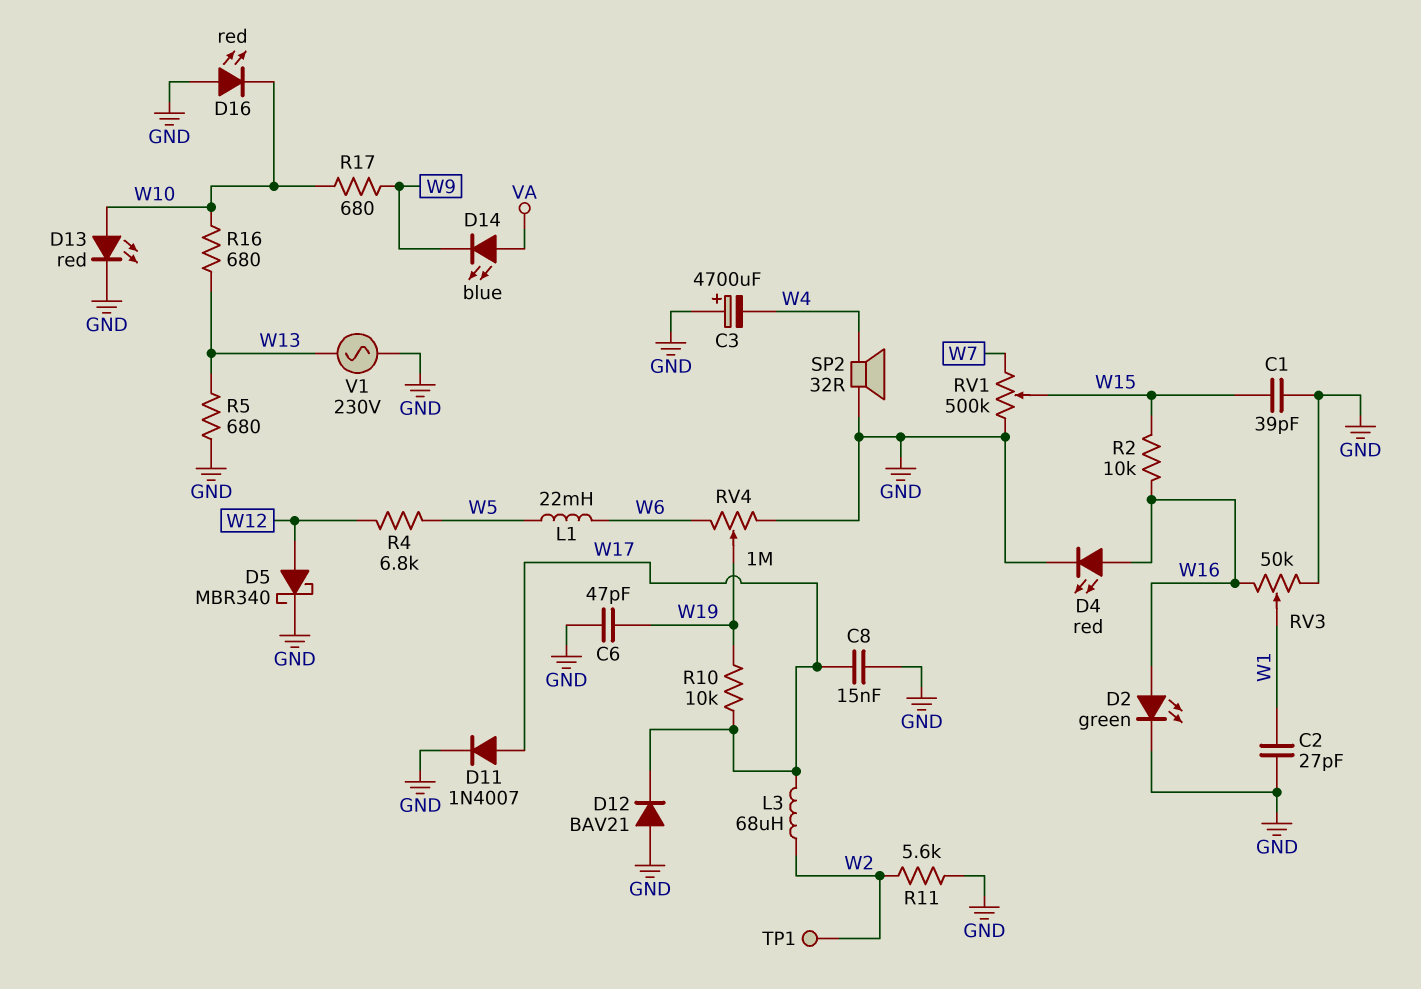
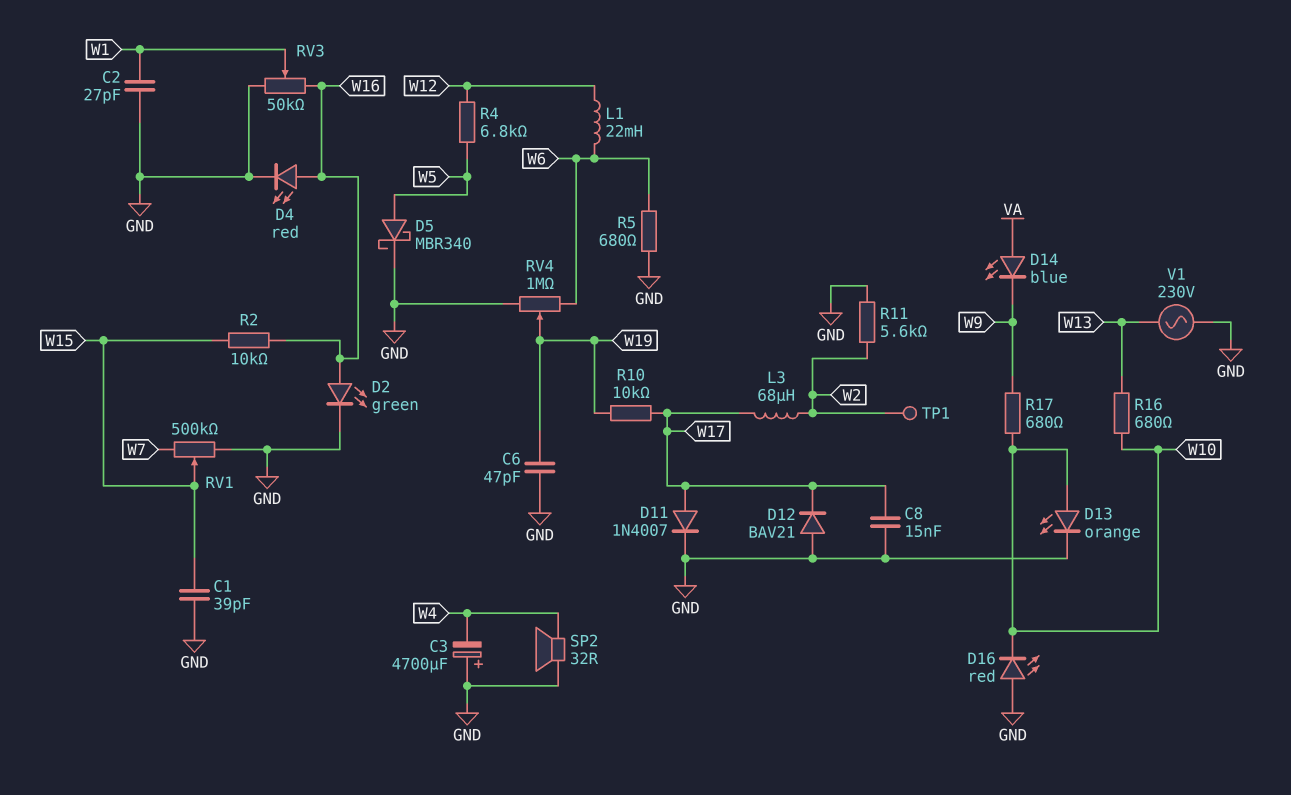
D5: schottky MBR340 (A W12, K GND) -> schottky MBR340 (A W5, K GND)
D13: LED red (A W10, K GND) -> LED orange (A W10, K GND)
L1: 22mH (W5, W6) -> 22mH (W6, W12)
R5: 680 (GND, W13) -> 680 (GND, W6)

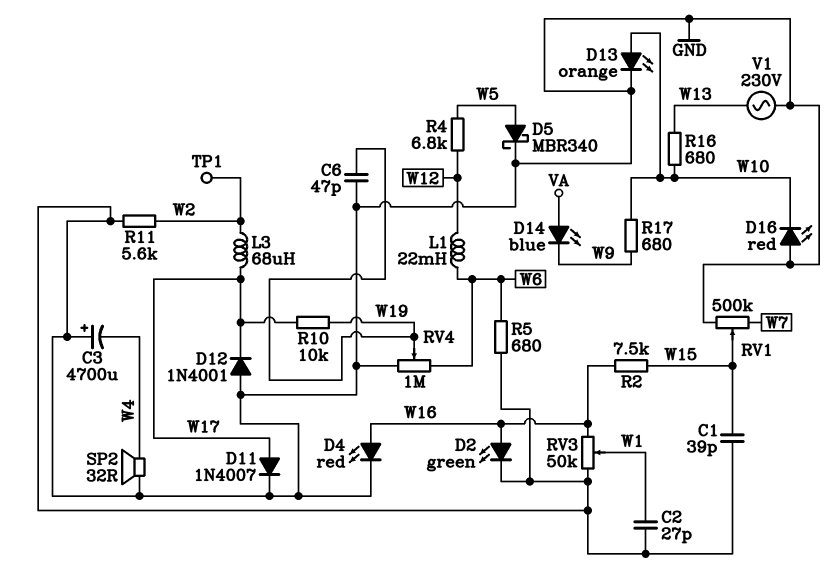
C8: 15nF (GND, W17) -> none
D12: diode BAV21 (A GND, K W17) -> diode 1N4001 (A GND, K W17)
R2: 10k (W15, W16) -> 7.5k (W15, W16)

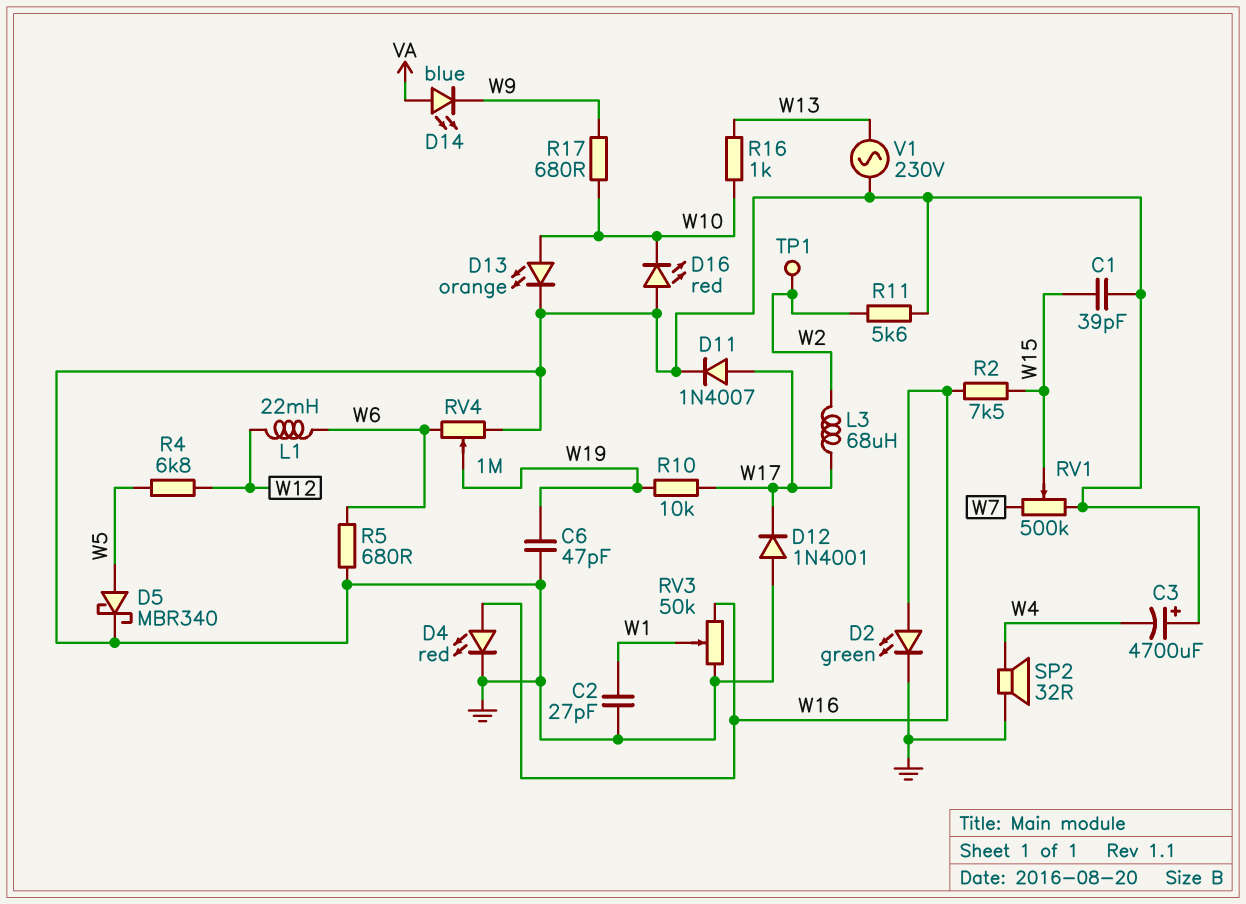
R16: 680 (W10, W13) -> 1k (W10, W13)

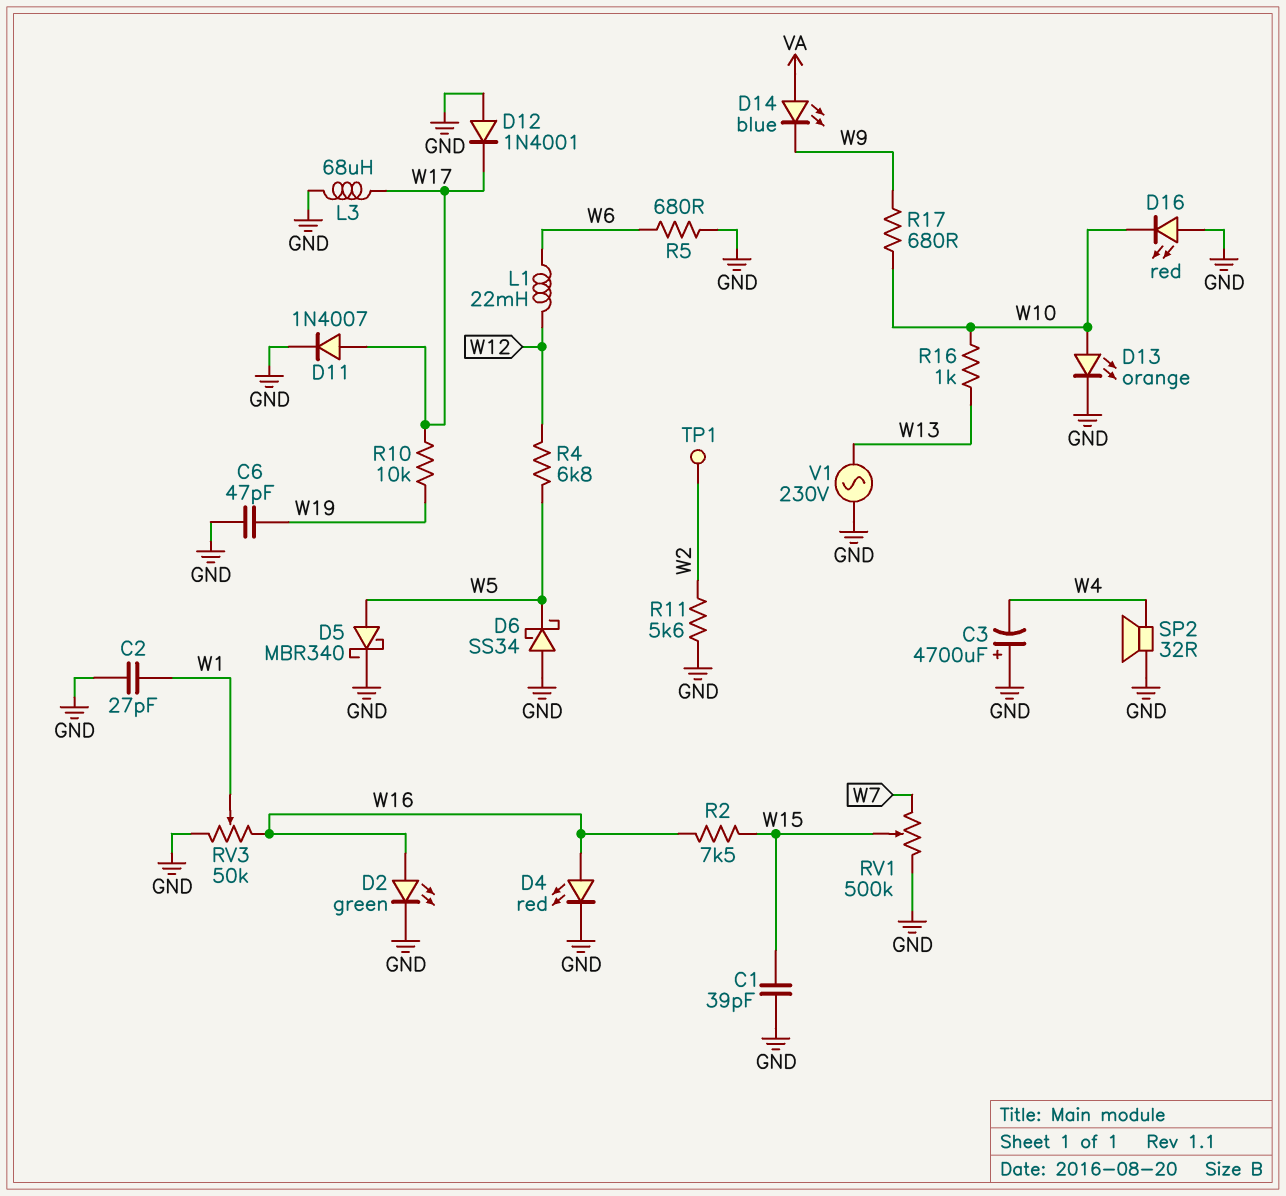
D6: none -> schottky SS34 (A GND, K W5)
L3: 68uH (W2, W17) -> 68uH (GND, W17)
RV4: 1M (GND, W6, wiper W19) -> none

